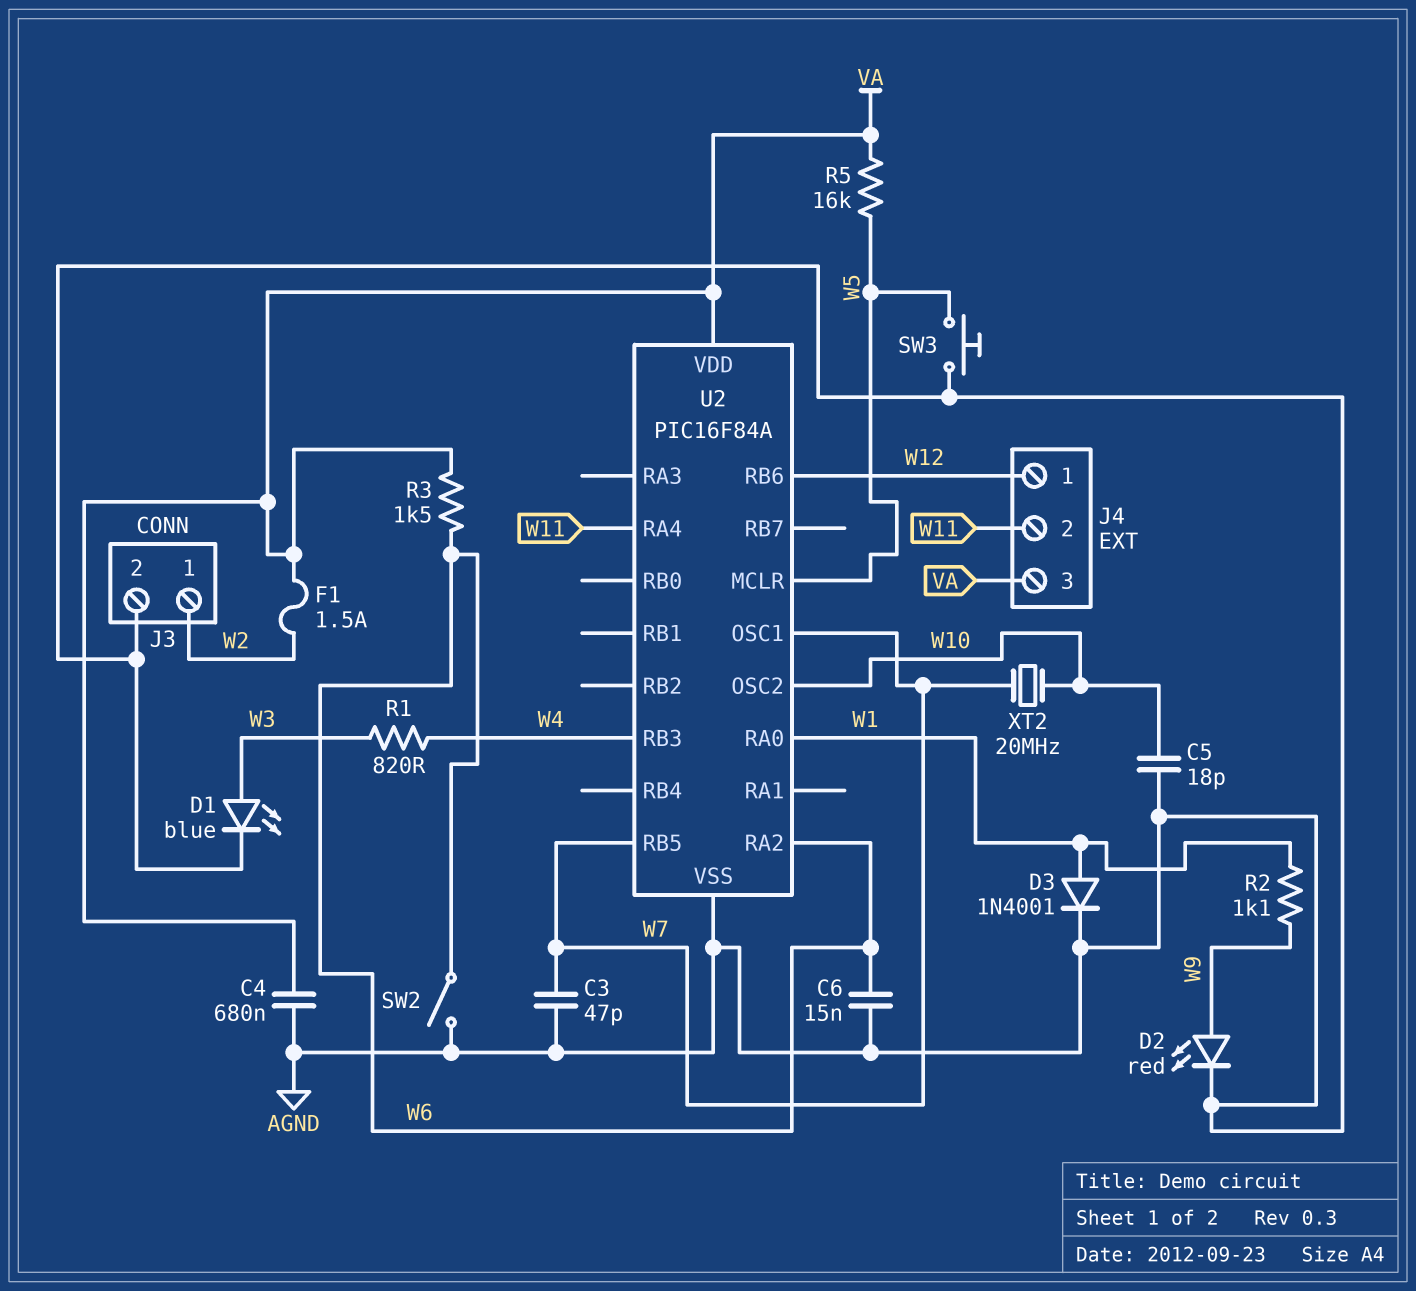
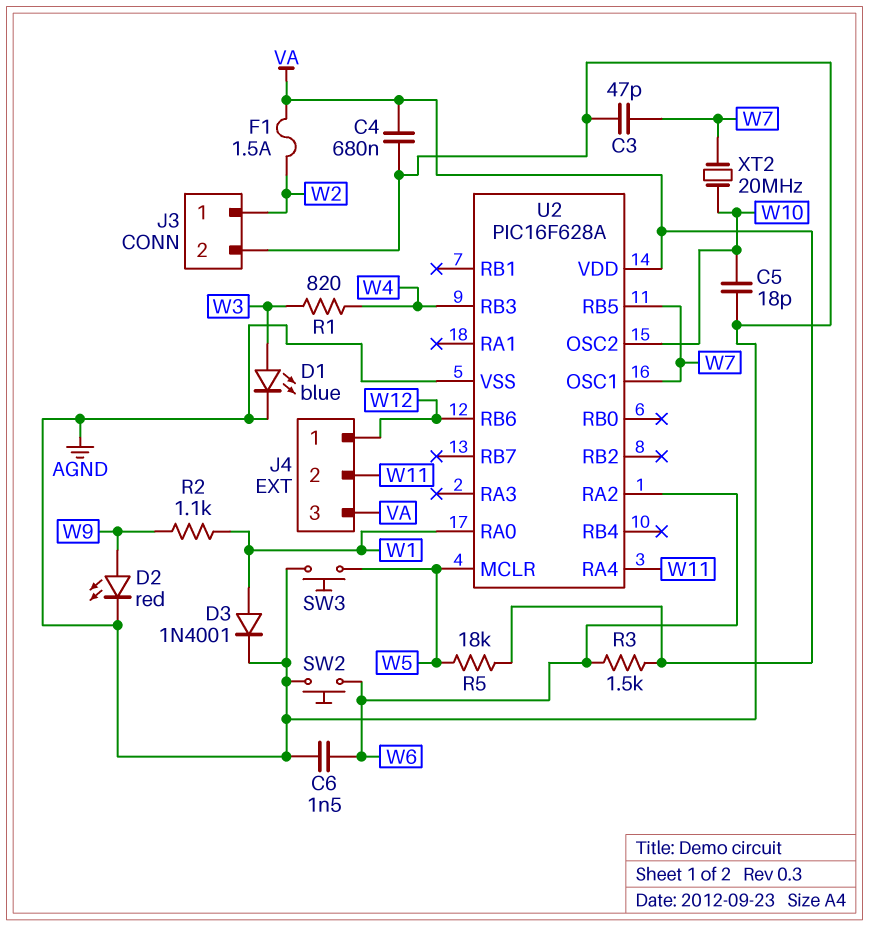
C6: 15nF (AGND, W6) -> 1.5nF (AGND, W6)
R5: 16k (VA, W5) -> 18k (VA, W5)
SW2: switch (AGND, W6) -> button (AGND, W6)
U2: PIC16F84A -> PIC16F628A

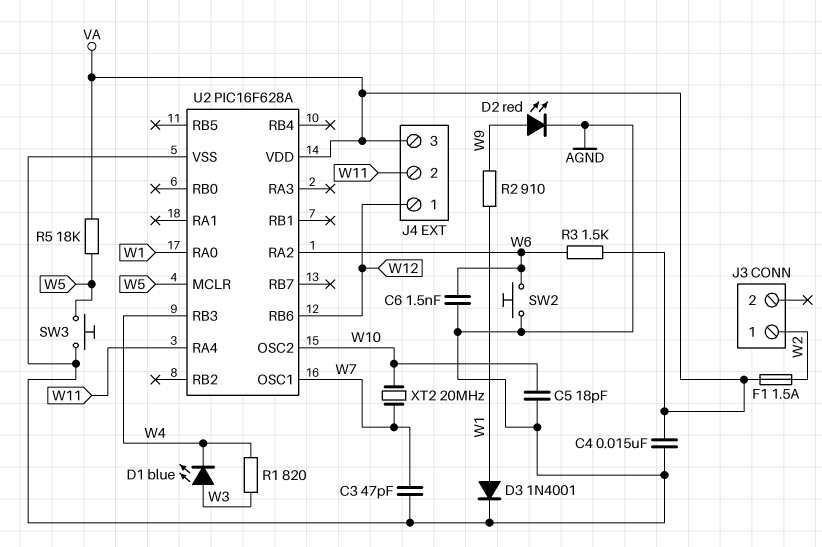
C4: 680nF (AGND, VA) -> 15nF (AGND, VA)
D1: LED blue (A W3, K AGND) -> LED blue (A W3, K W4)
J3 pin 2: AGND -> none
R2: 1.1k (W1, W9) -> 910 (W1, W9)
U2 pin RB5: W7 -> none

